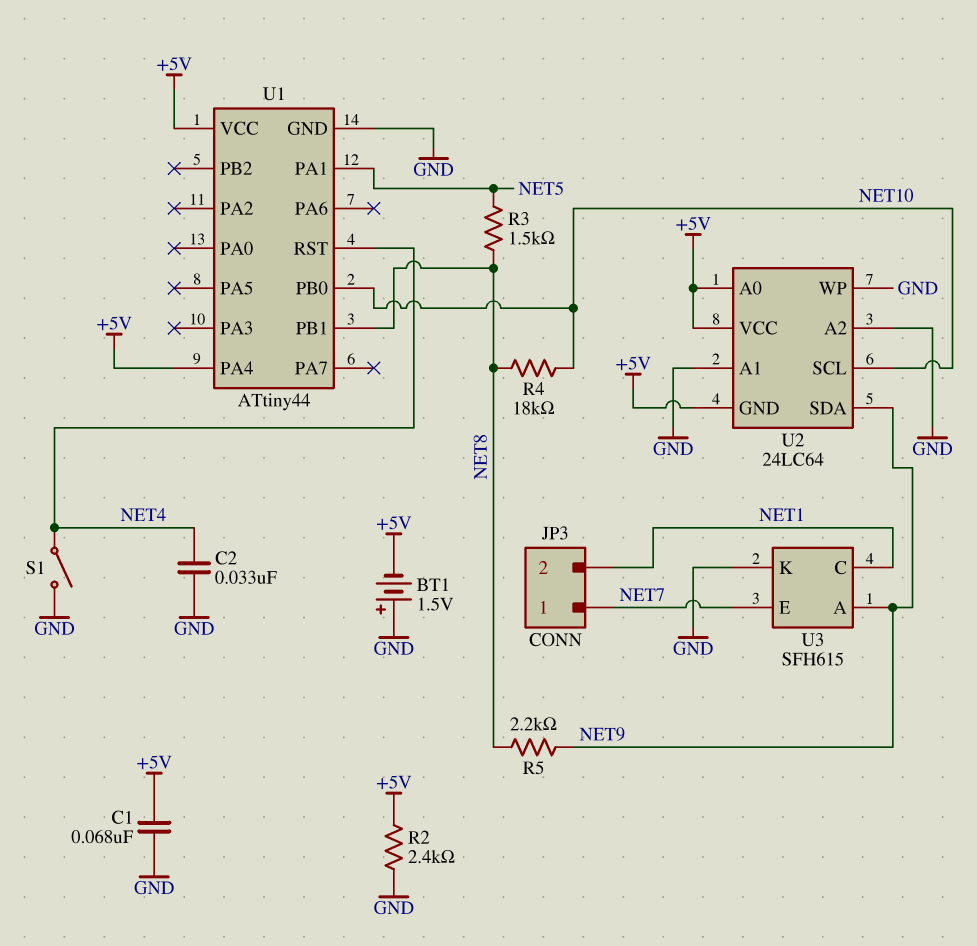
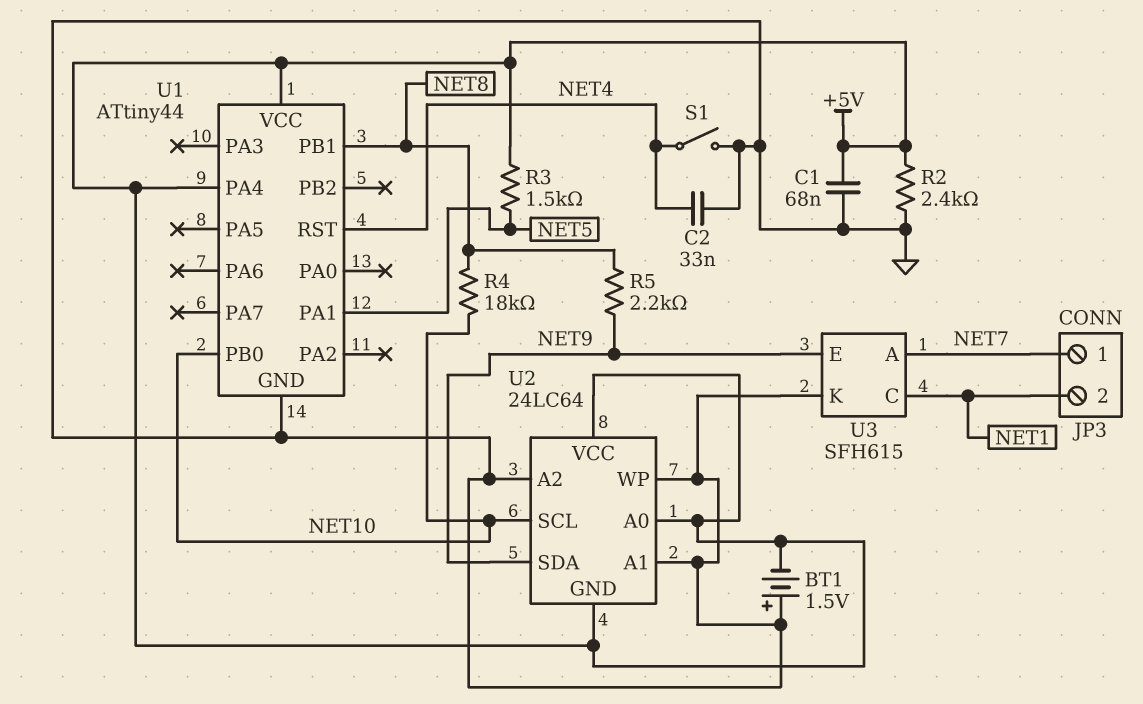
R3: 1.5k (NET5, NET8) -> 1.5k (+5V, NET5)
U3 pin A: NET9 -> NET7
U3 pin E: NET7 -> NET9

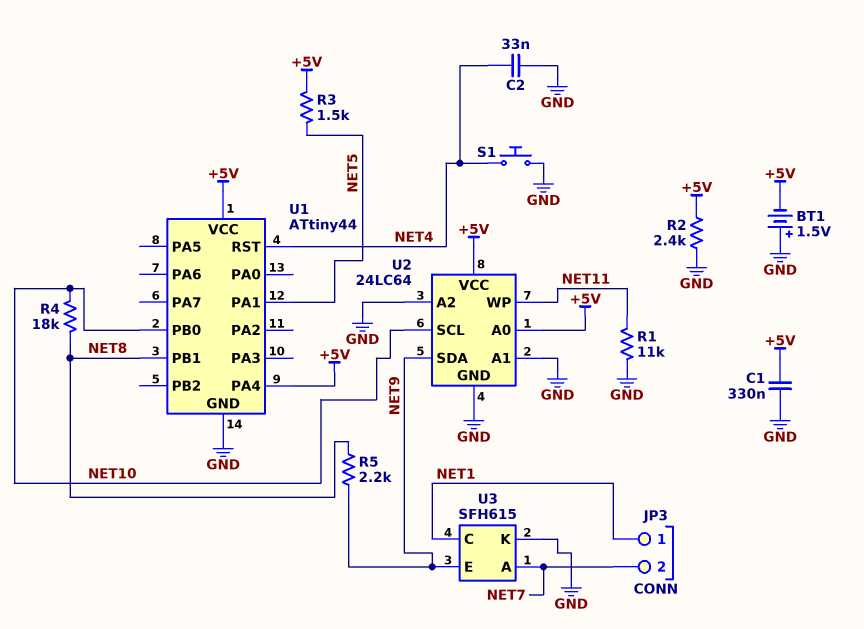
C1: 68nF (+5V, GND) -> 330nF (+5V, GND)
JP3 pin 1: NET7 -> NET1
JP3 pin 2: NET1 -> NET7
R1: none -> 11k (GND, NET11)
S1: switch (GND, NET4) -> button (GND, NET4)
U2 pin GND: +5V -> GND
U2 pin WP: GND -> NET11

